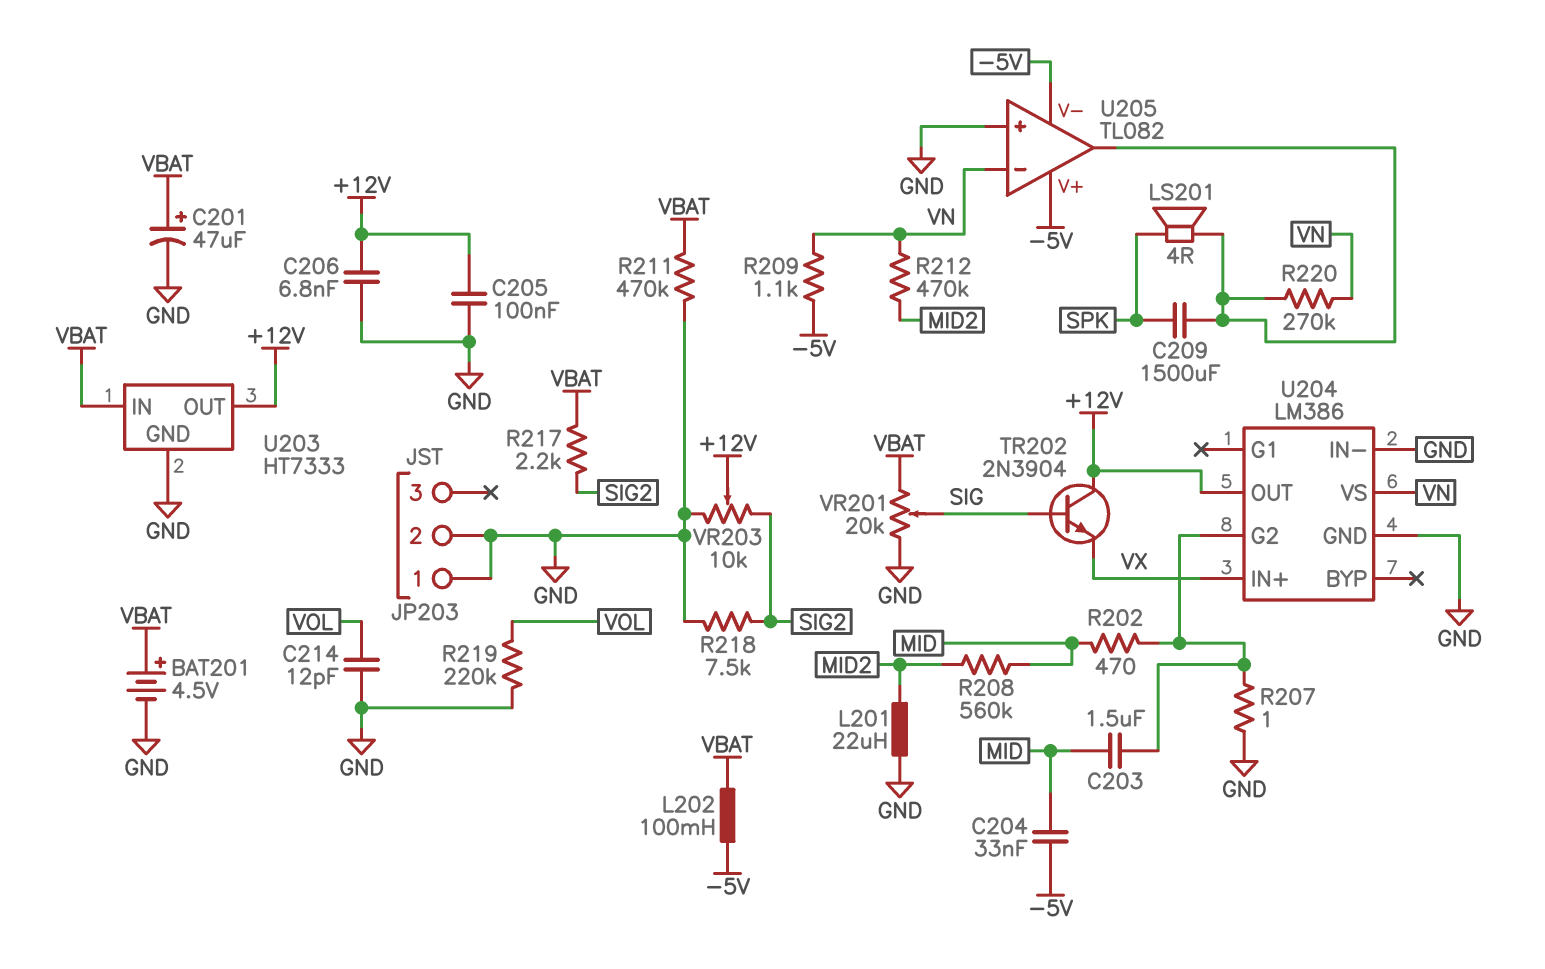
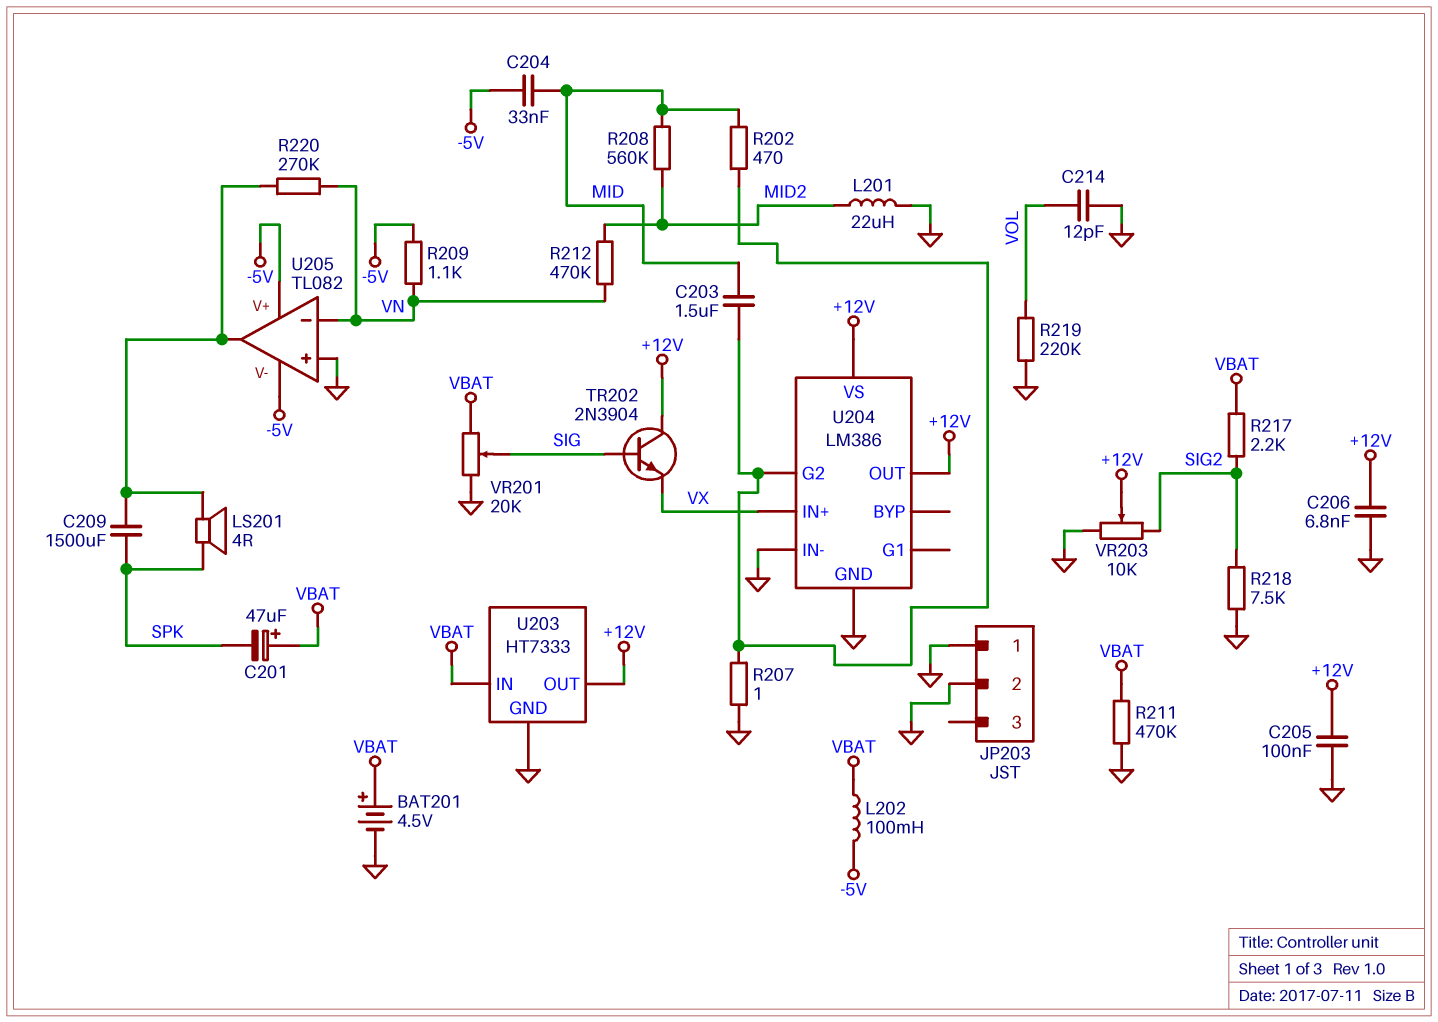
C201: 47uF (plus VBAT, minus GND) -> 47uF (plus VBAT, minus SPK)
U204 pin VS: VN -> +12V

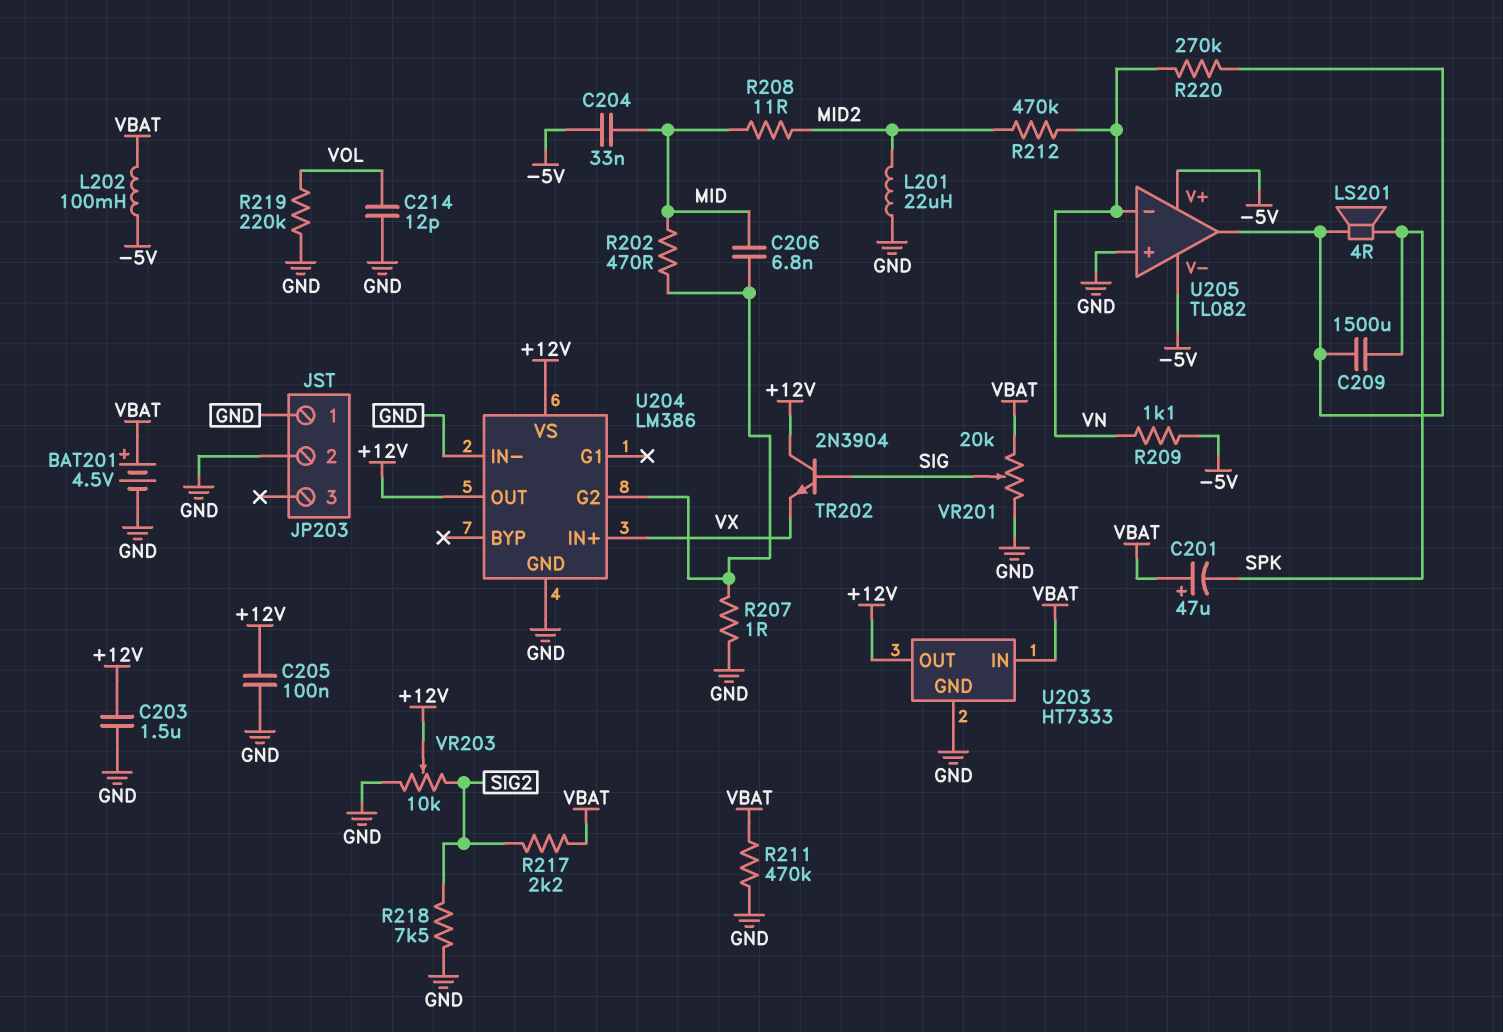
C203: 1.5uF (MID, U204/G2) -> 1.5uF (+12V, GND)
C206: 6.8nF (+12V, GND) -> 6.8nF (MID, U204/G2)
R208: 560k (MID, MID2) -> 11 (MID, MID2)

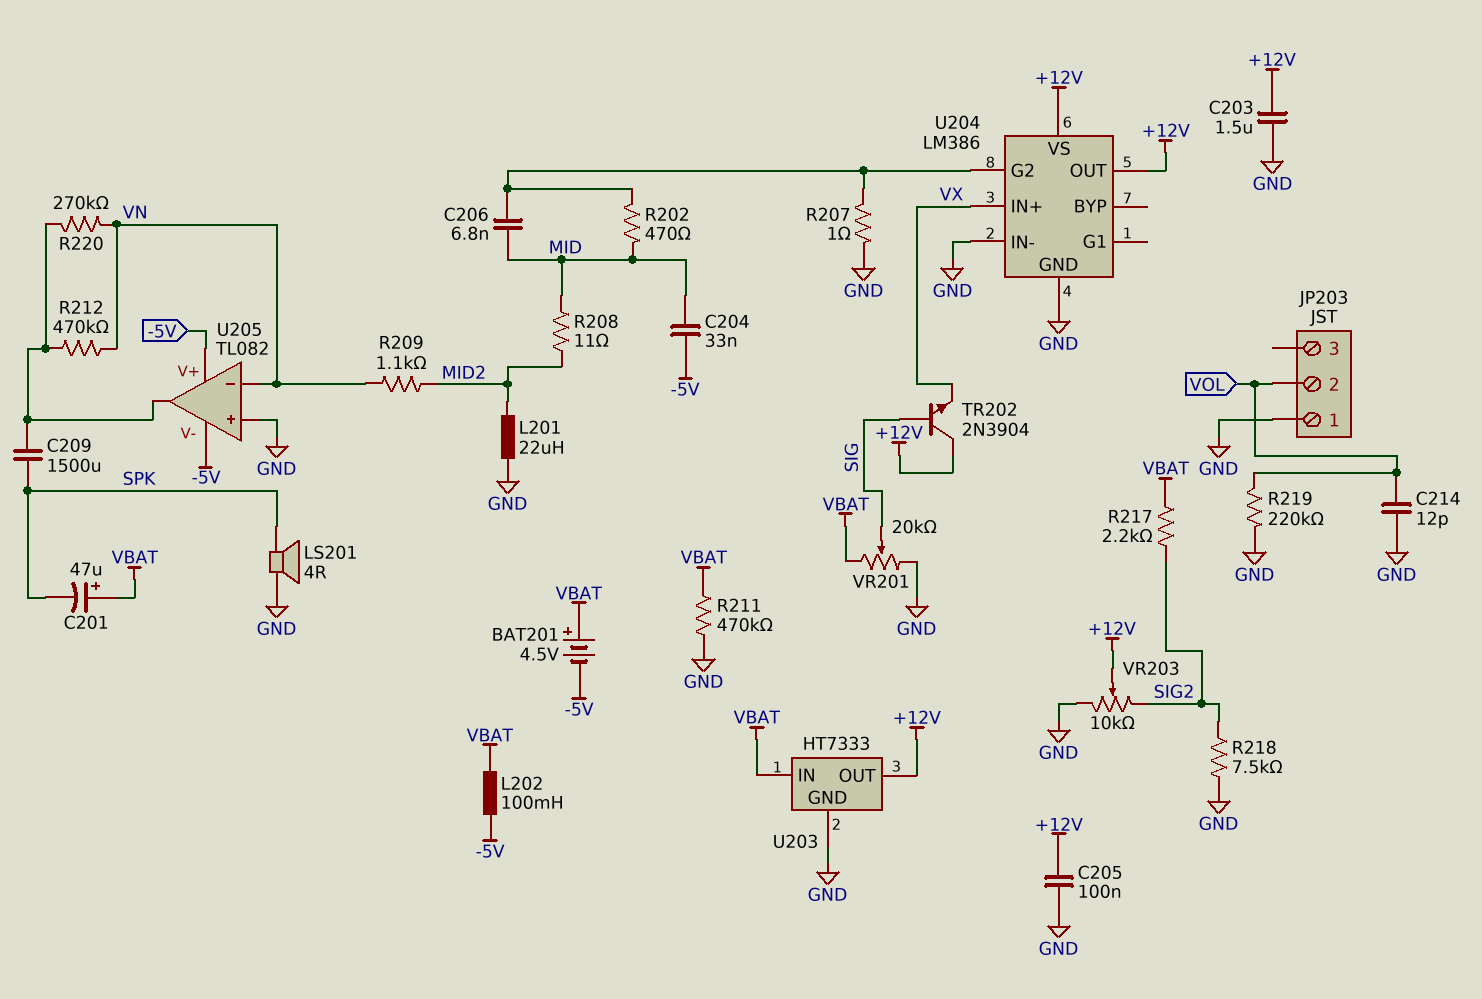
BAT201: 4.5V (plus VBAT, minus GND) -> 4.5V (plus VBAT, minus -5V)
JP203 pin 2: GND -> VOL
LS201: speaker 4R (SPK, U205/out) -> speaker 4R (GND, SPK)
R209: 1.1k (-5V, VN) -> 1.1k (MID2, VN)
R212: 470k (MID2, VN) -> 470k (U205/out, VN)

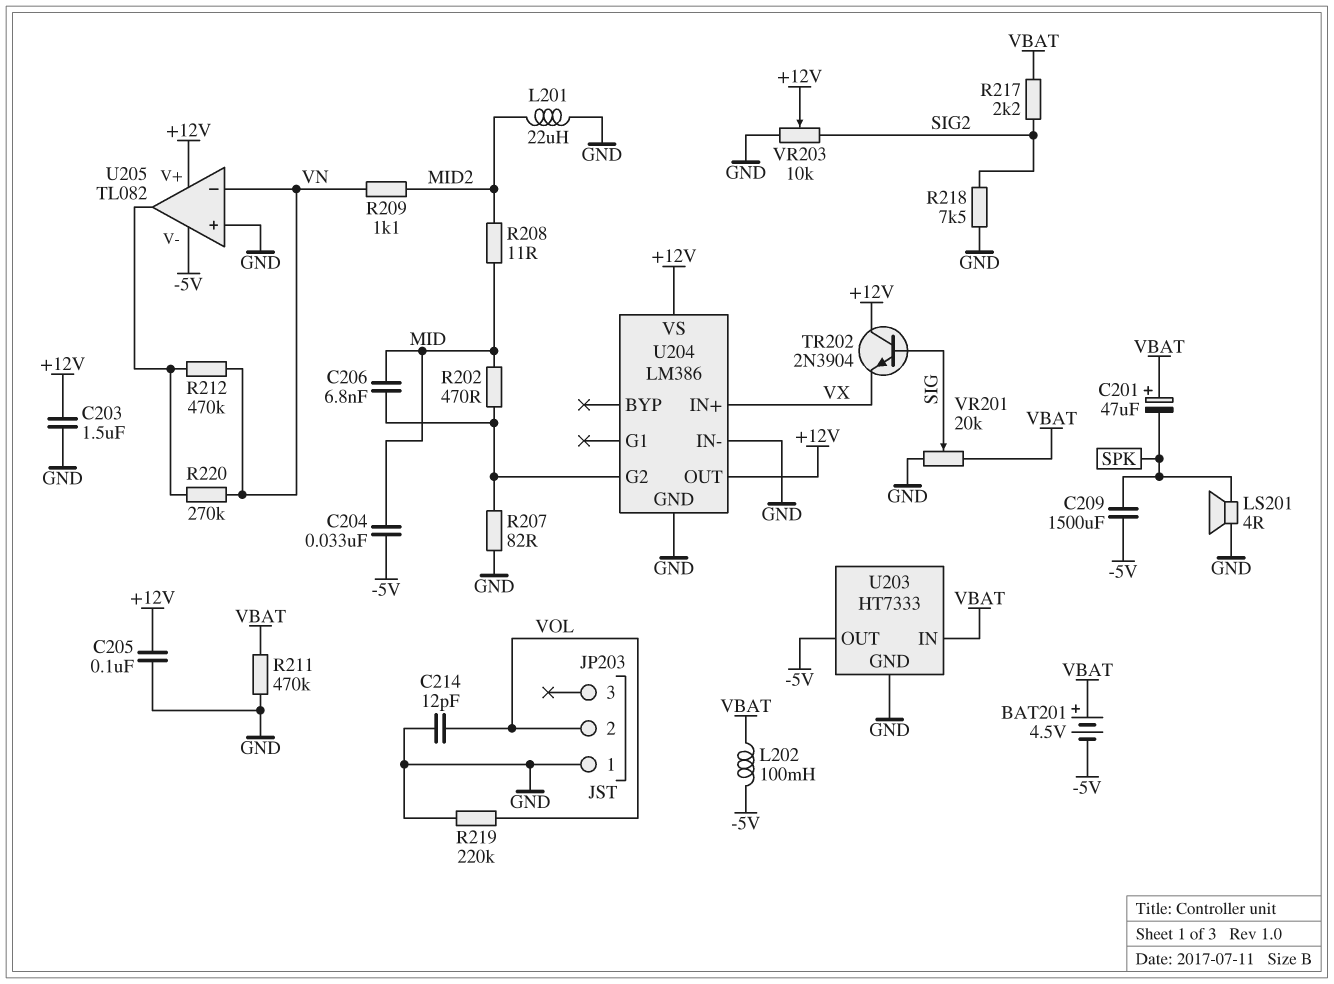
C209: 1500uF (SPK, U205/out) -> 1500uF (-5V, SPK)
R207: 1 (GND, U204/G2) -> 82 (GND, U204/G2)
U203 pin OUT: +12V -> -5V
U205 pin V+: -5V -> +12V

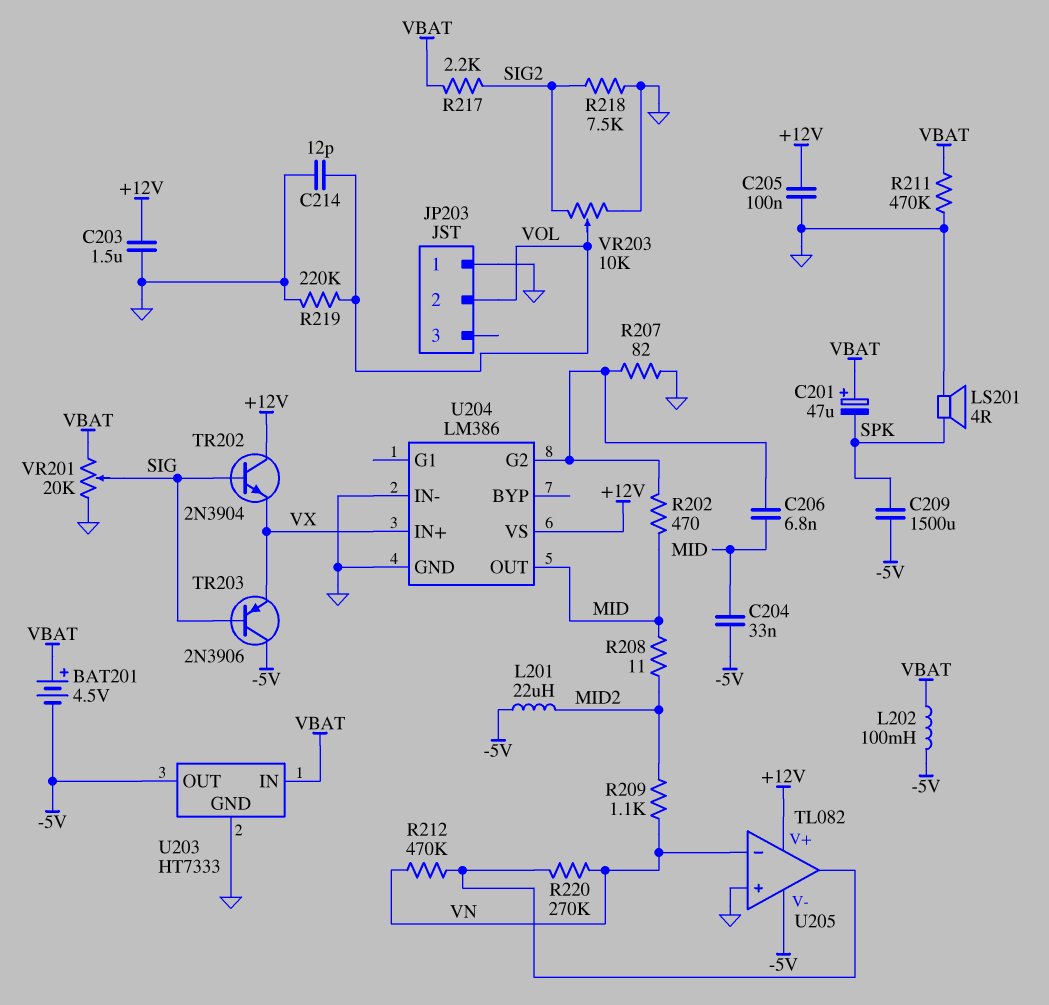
L201: 22uH (GND, MID2) -> 22uH (-5V, MID2)
TR203: none -> PNP 2N3906 (B SIG, C -5V, E VX)
U204 pin OUT: +12V -> MID
VR203: 10k (GND, SIG2, wiper +12V) -> 10k (GND, SIG2, wiper VOL)

